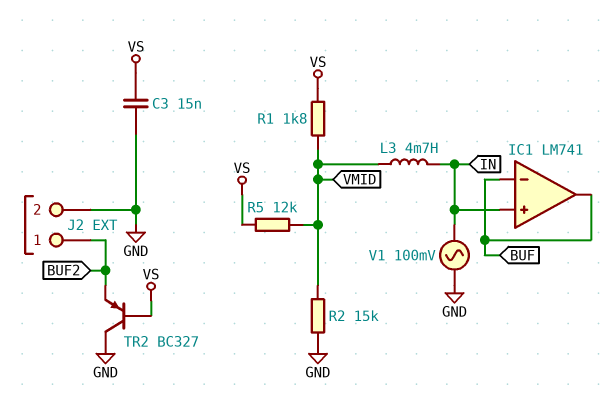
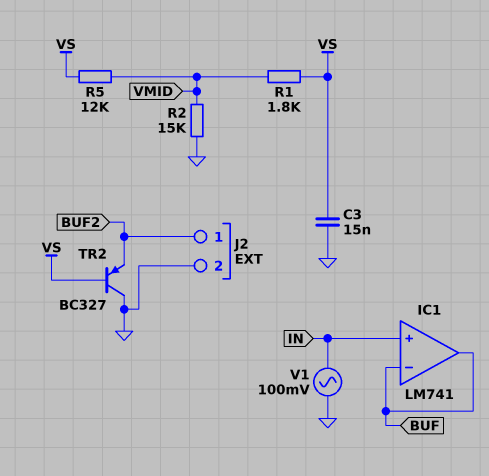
L3: 4.7mH (IN, VMID) -> none

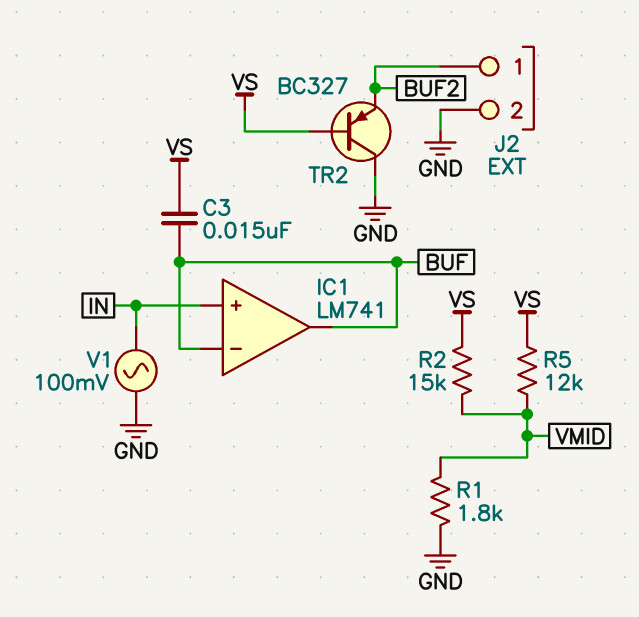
C3: 15nF (GND, VS) -> 15nF (BUF, VS)
R1: 1.8k (VMID, VS) -> 1.8k (GND, VMID)
R2: 15k (GND, VMID) -> 15k (VMID, VS)

